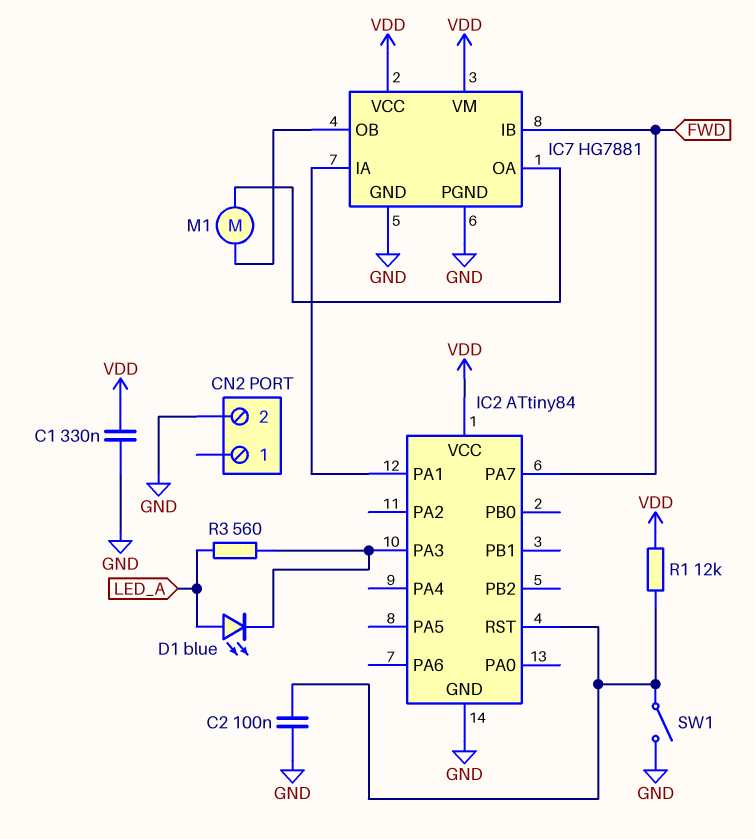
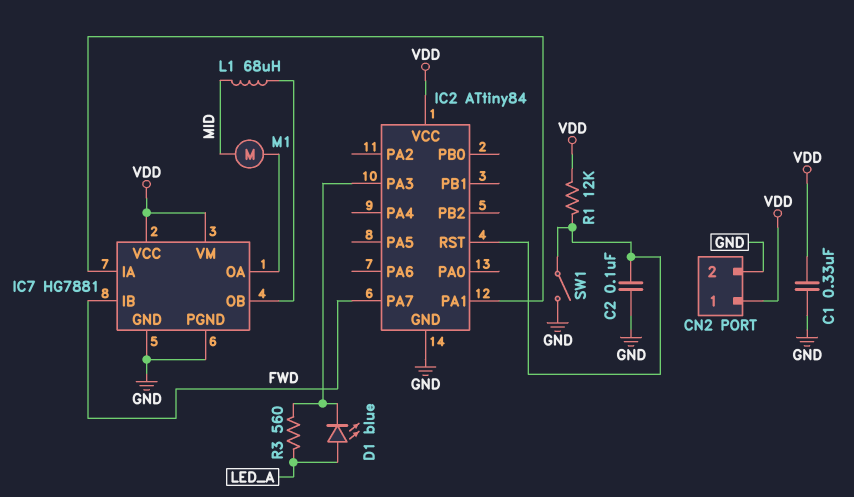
CN2 pin 1: none -> VDD
L1: none -> 68uH (IC7/OB, MID)
M1: motor (IC7/OA, IC7/OB) -> motor (IC7/OA, MID)

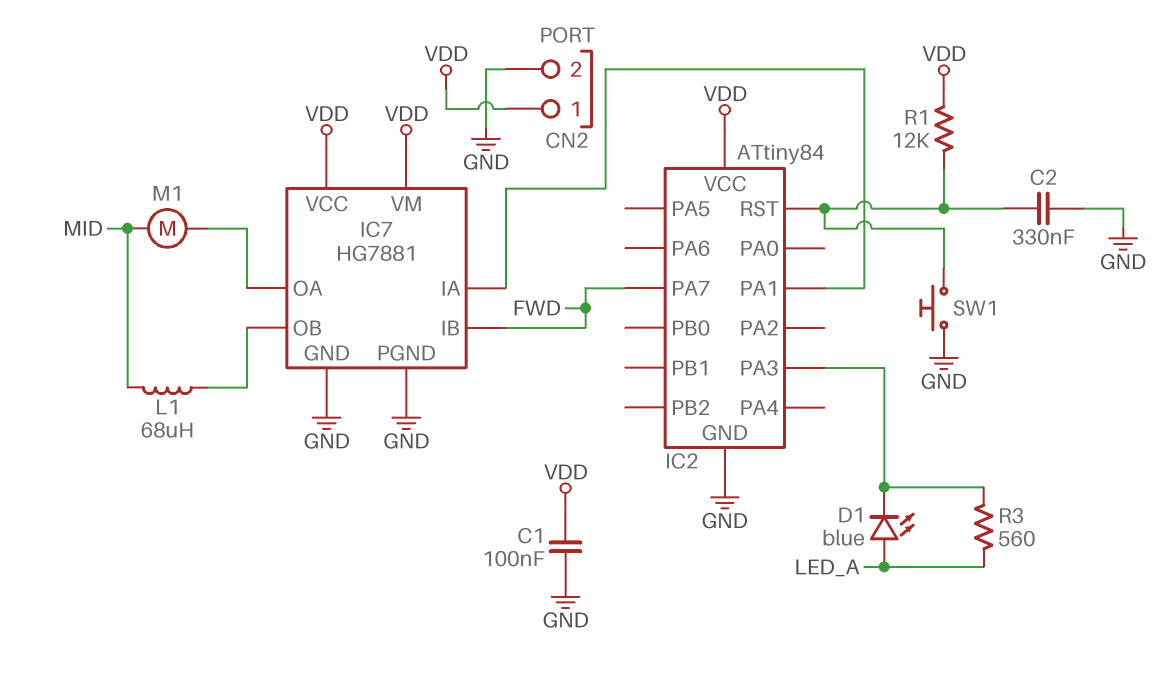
C1: 330nF (GND, VDD) -> 100nF (GND, VDD)
C2: 100nF (GND, IC2/RST) -> 330nF (GND, IC2/RST)
SW1: switch (GND, IC2/RST) -> button (GND, IC2/RST)

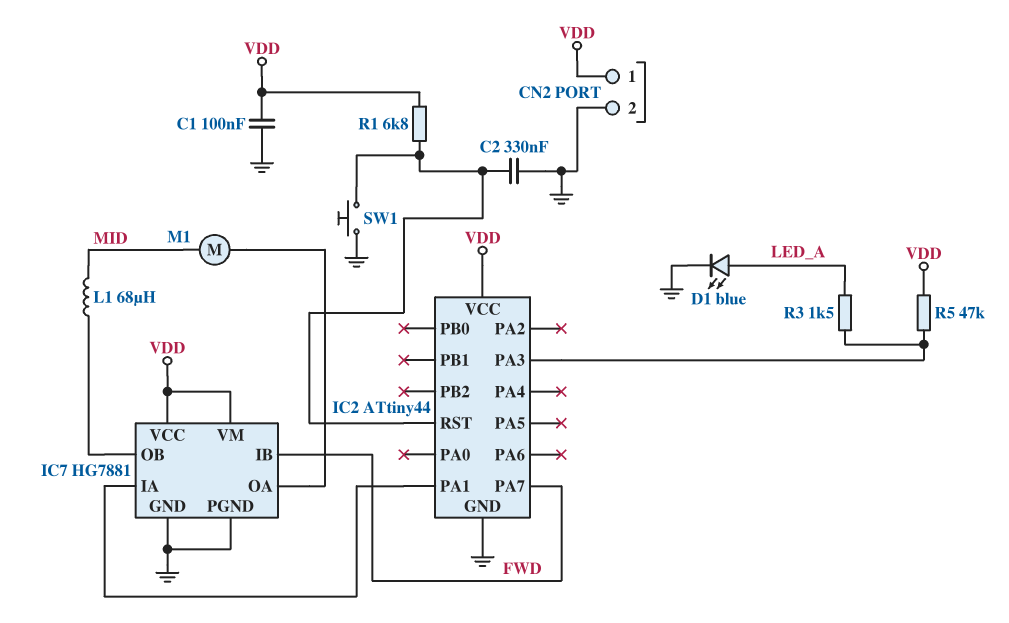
D1: LED blue (A LED_A, K IC2/PA3) -> LED blue (A LED_A, K GND)
IC2: ATtiny84 -> ATtiny44
R1: 12k (IC2/RST, VDD) -> 6.8k (IC2/RST, VDD)
R3: 560 (IC2/PA3, LED_A) -> 1.5k (IC2/PA3, LED_A)
R5: none -> 47k (IC2/PA3, VDD)

